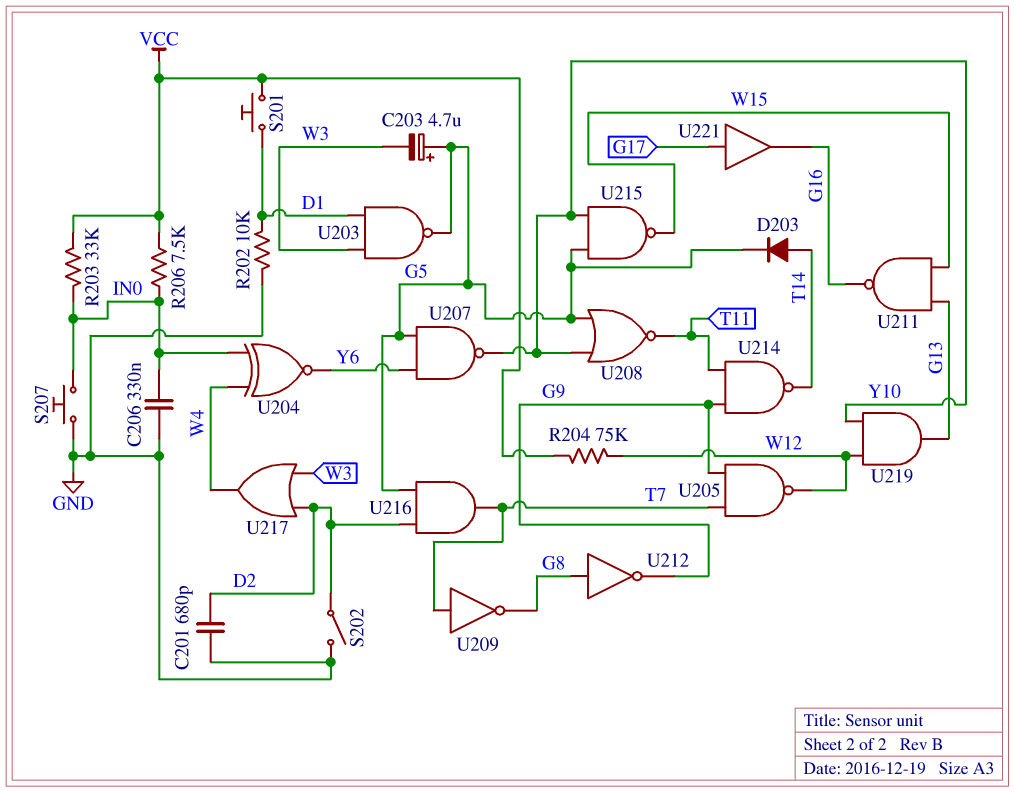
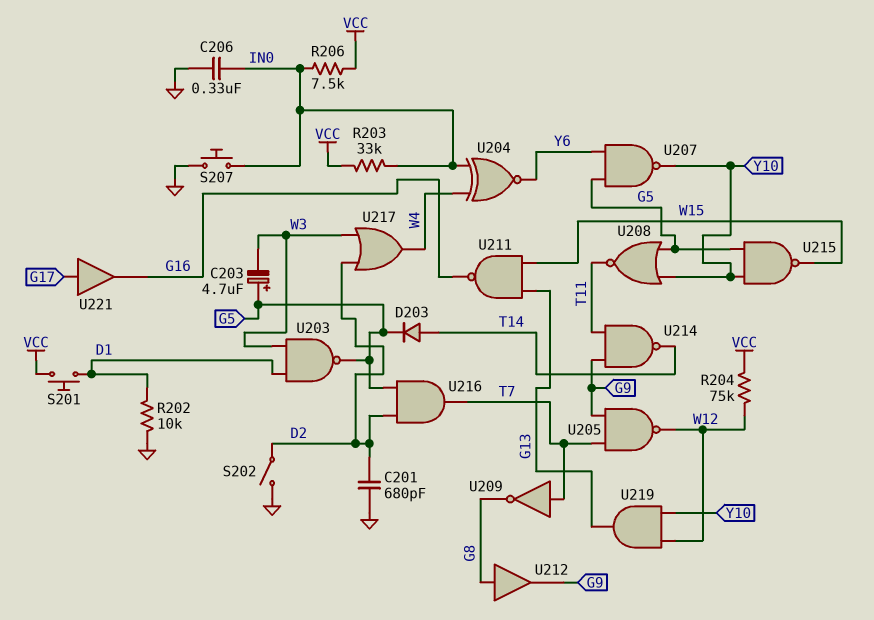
U212: NOT (in G8, out G9) -> buffer (in G8, out G9)

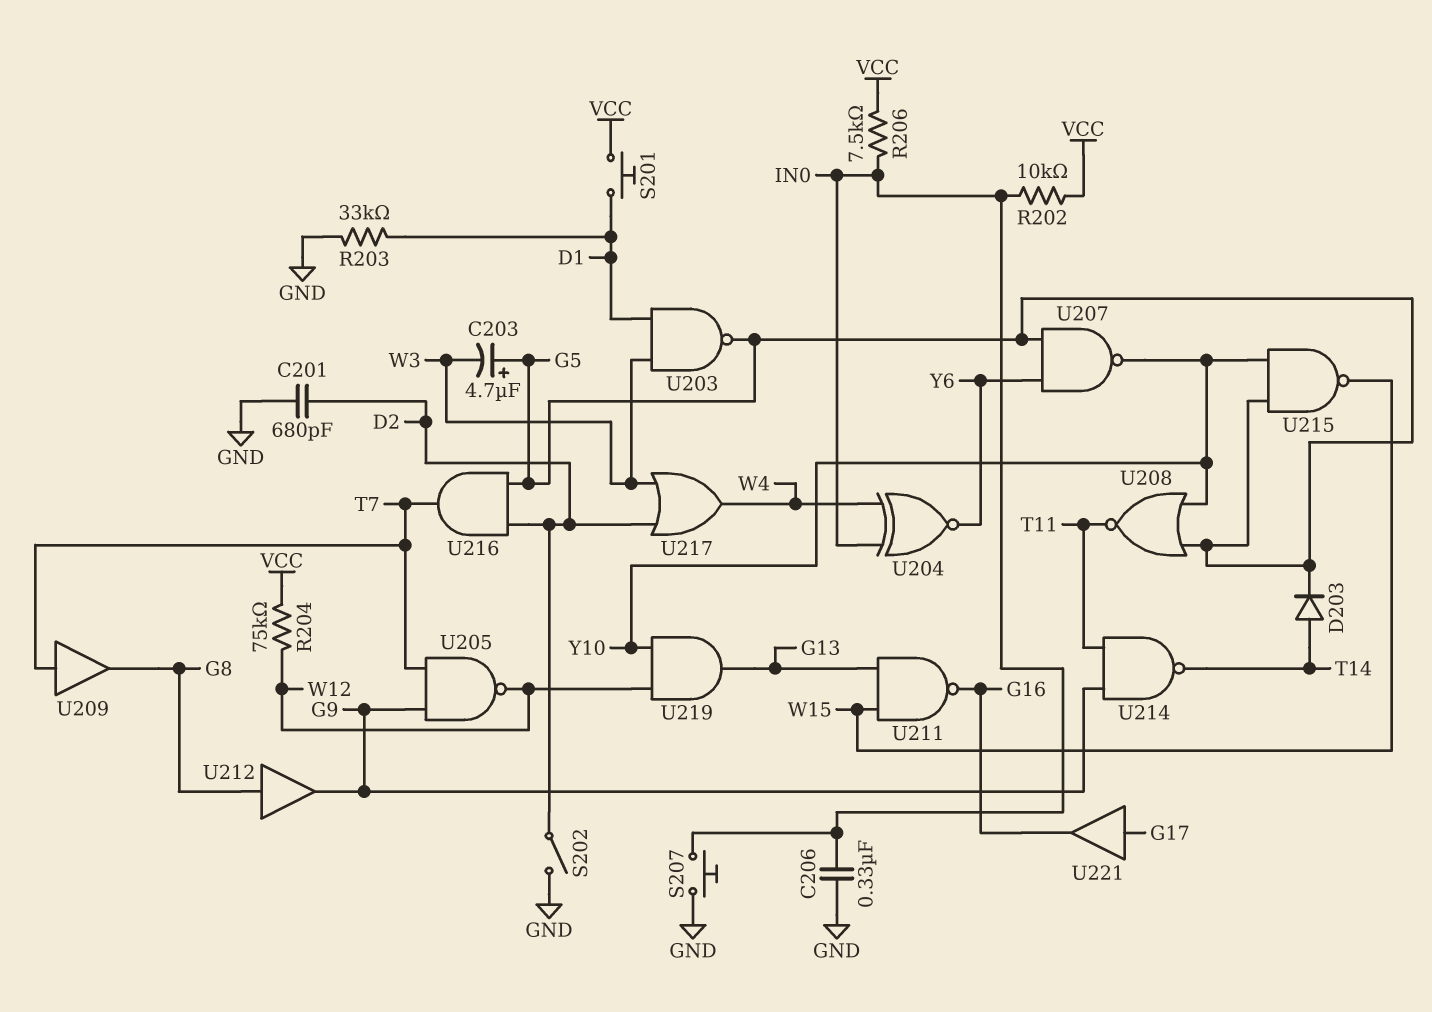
R202: 10k (D1, GND) -> 10k (IN0, VCC)
R203: 33k (IN0, VCC) -> 33k (D1, GND)
U209: NOT (in T7, out G8) -> buffer (in T7, out G8)

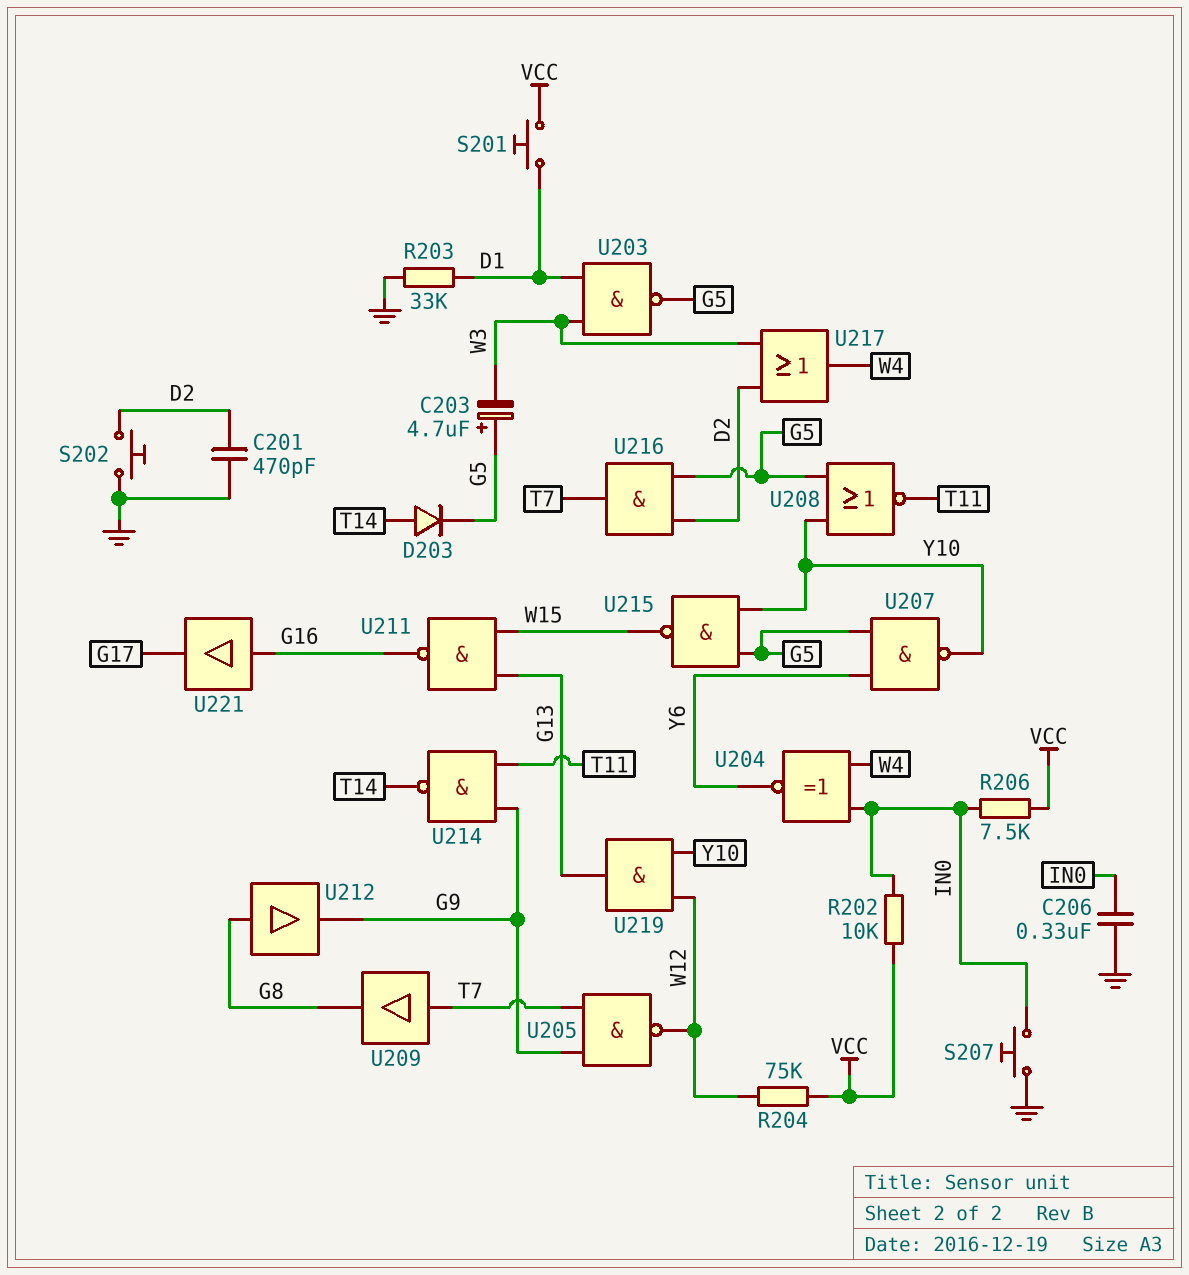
C201: 680pF (D2, GND) -> 470pF (D2, GND)
S202: switch (D2, GND) -> button (D2, GND)
U221: buffer (in G17, out G16) -> buffer (in G16, out G17)

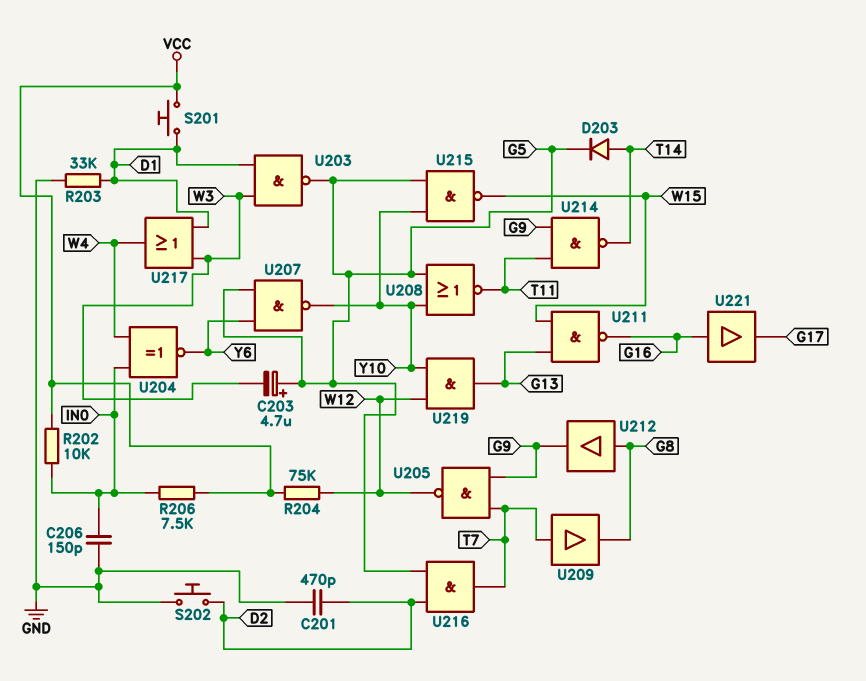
C206: 330nF (GND, IN0) -> 150pF (GND, IN0)
S207: button (GND, IN0) -> none
U217: OR (in D2, in W3, out W4) -> OR (in D1, in W3, out W4)

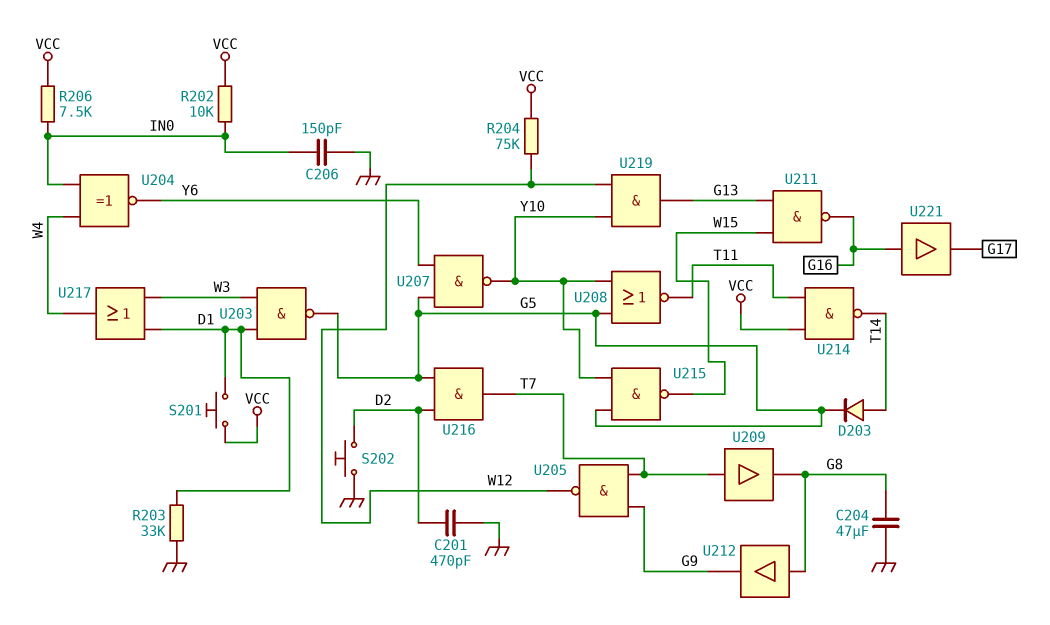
C203: 4.7uF (plus G5, minus W3) -> none
C204: none -> 47uF (G8, GND)
U214: NAND (in G9, in T11, out T14) -> NAND (in T11, in VCC, out T14)

